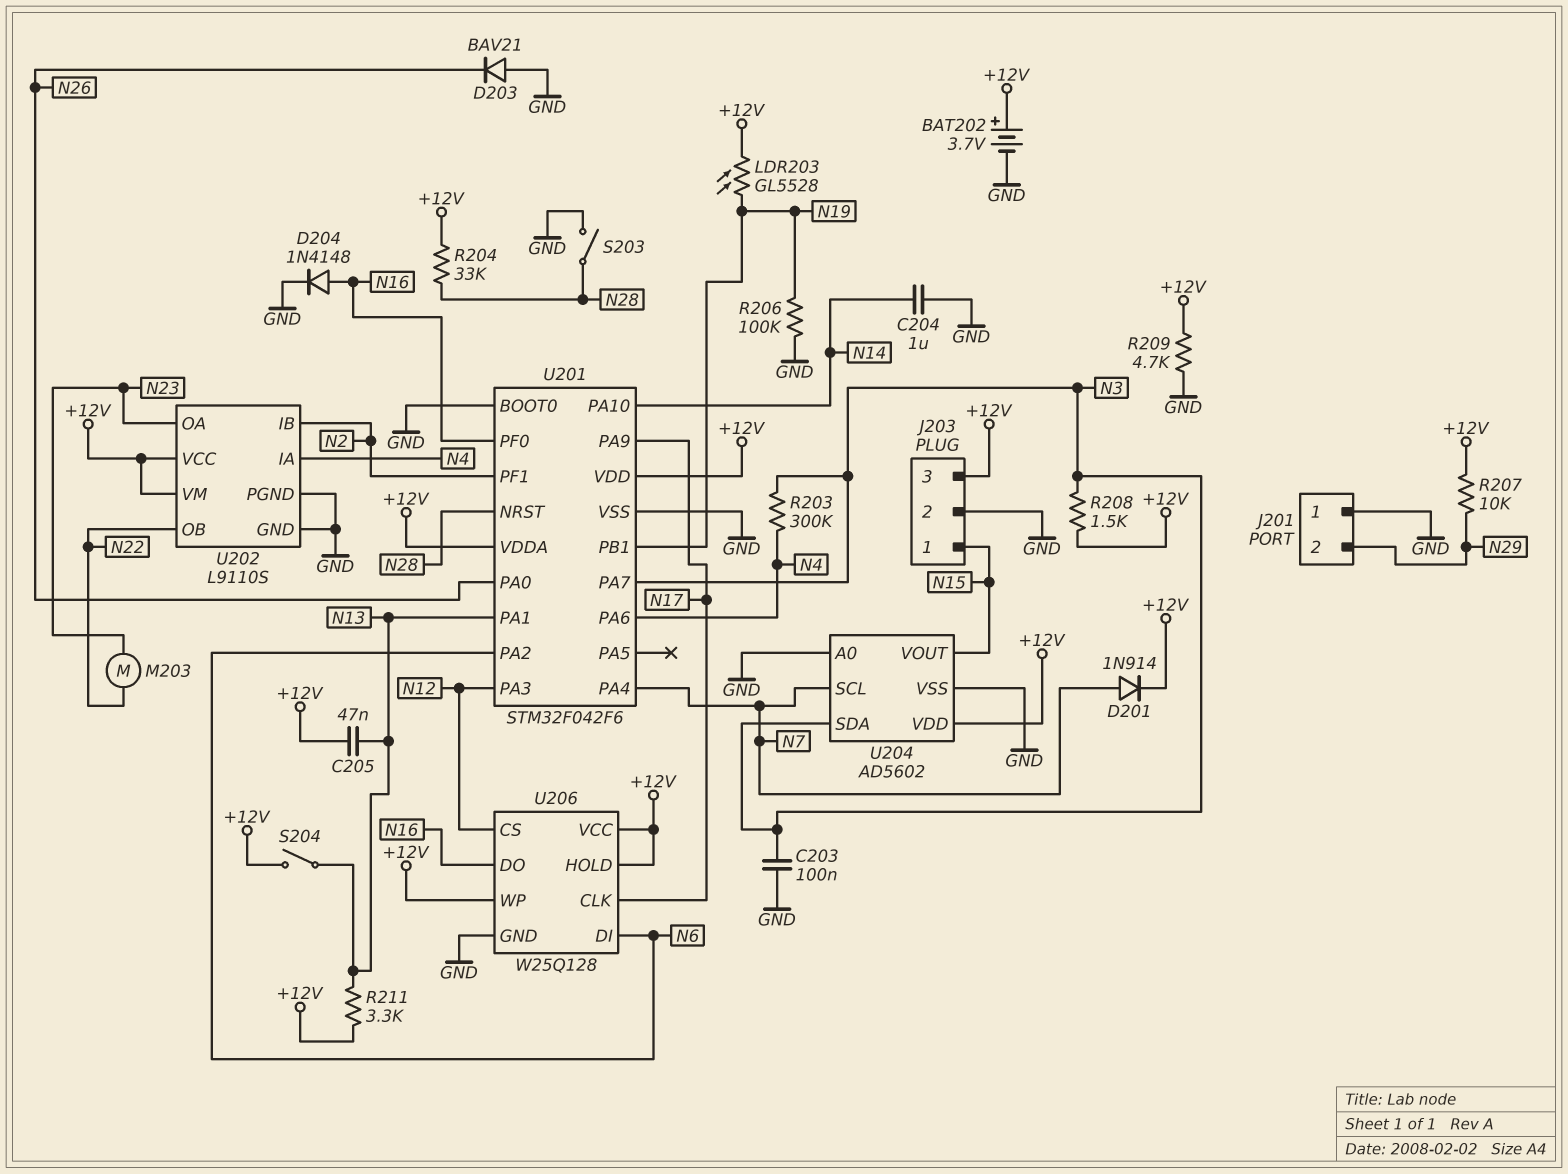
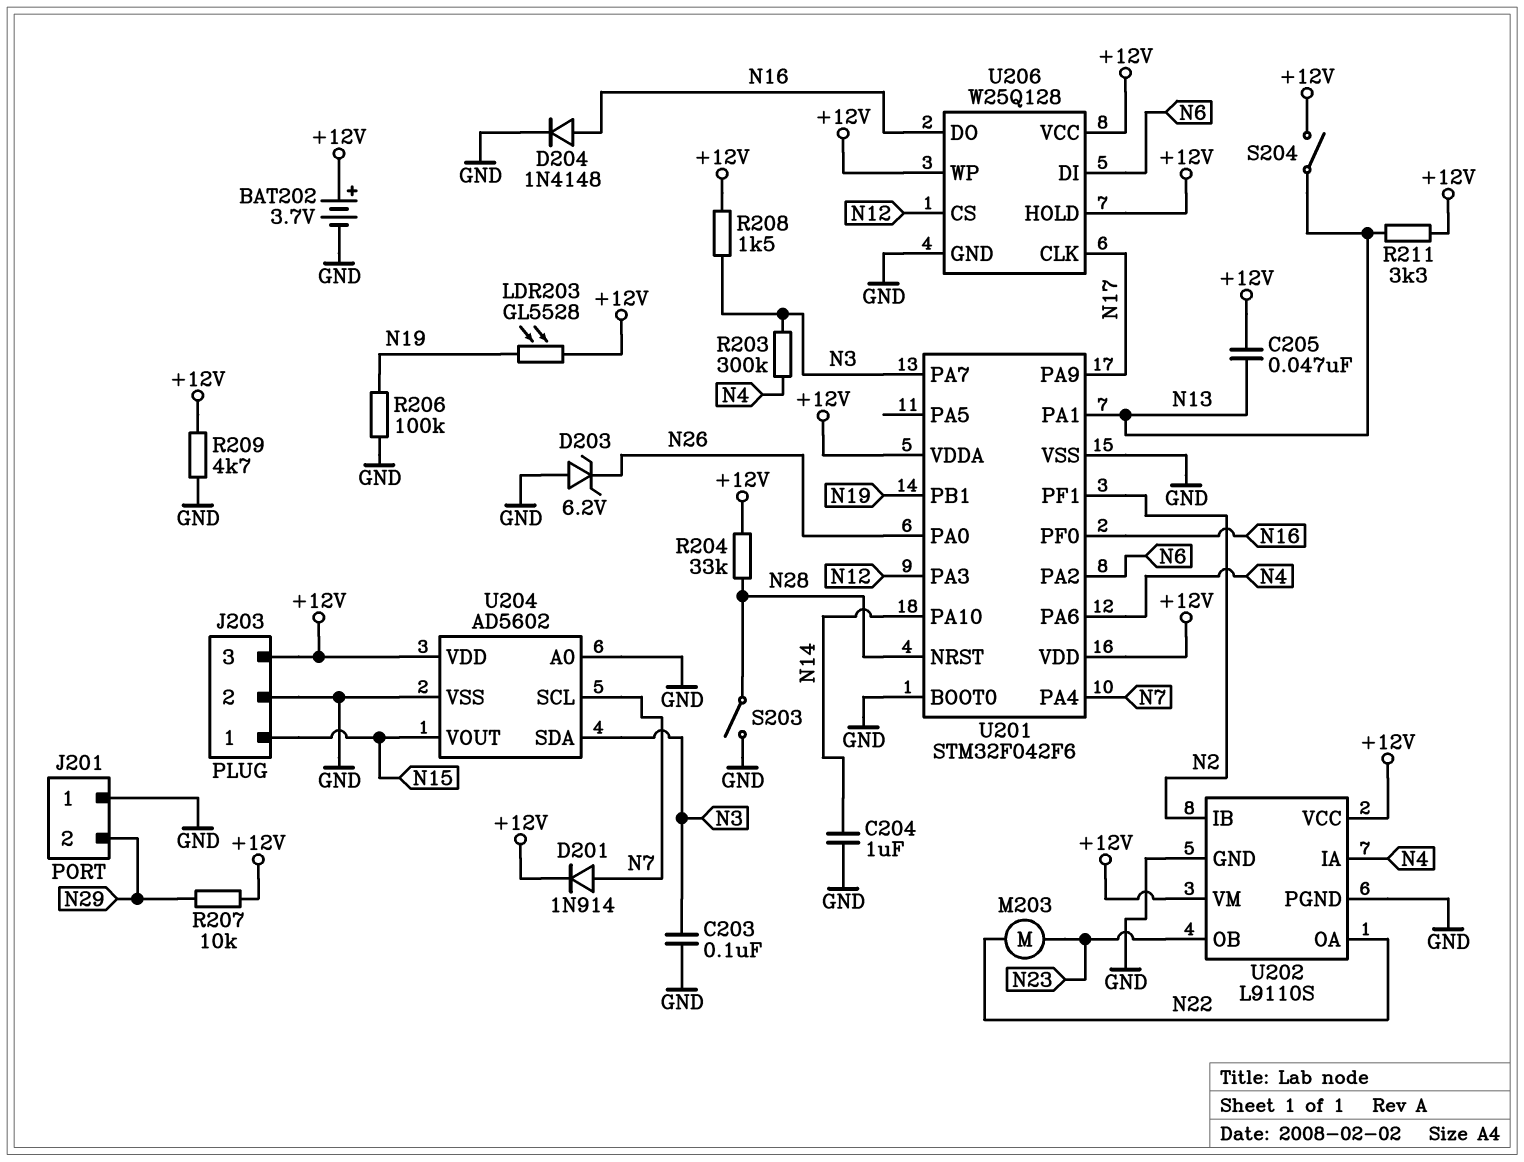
D203: diode BAV21 (A GND, K N26) -> zener 6.2V (A GND, K N26)
U202 pin OA: N23 -> N22
U202 pin OB: N22 -> N23

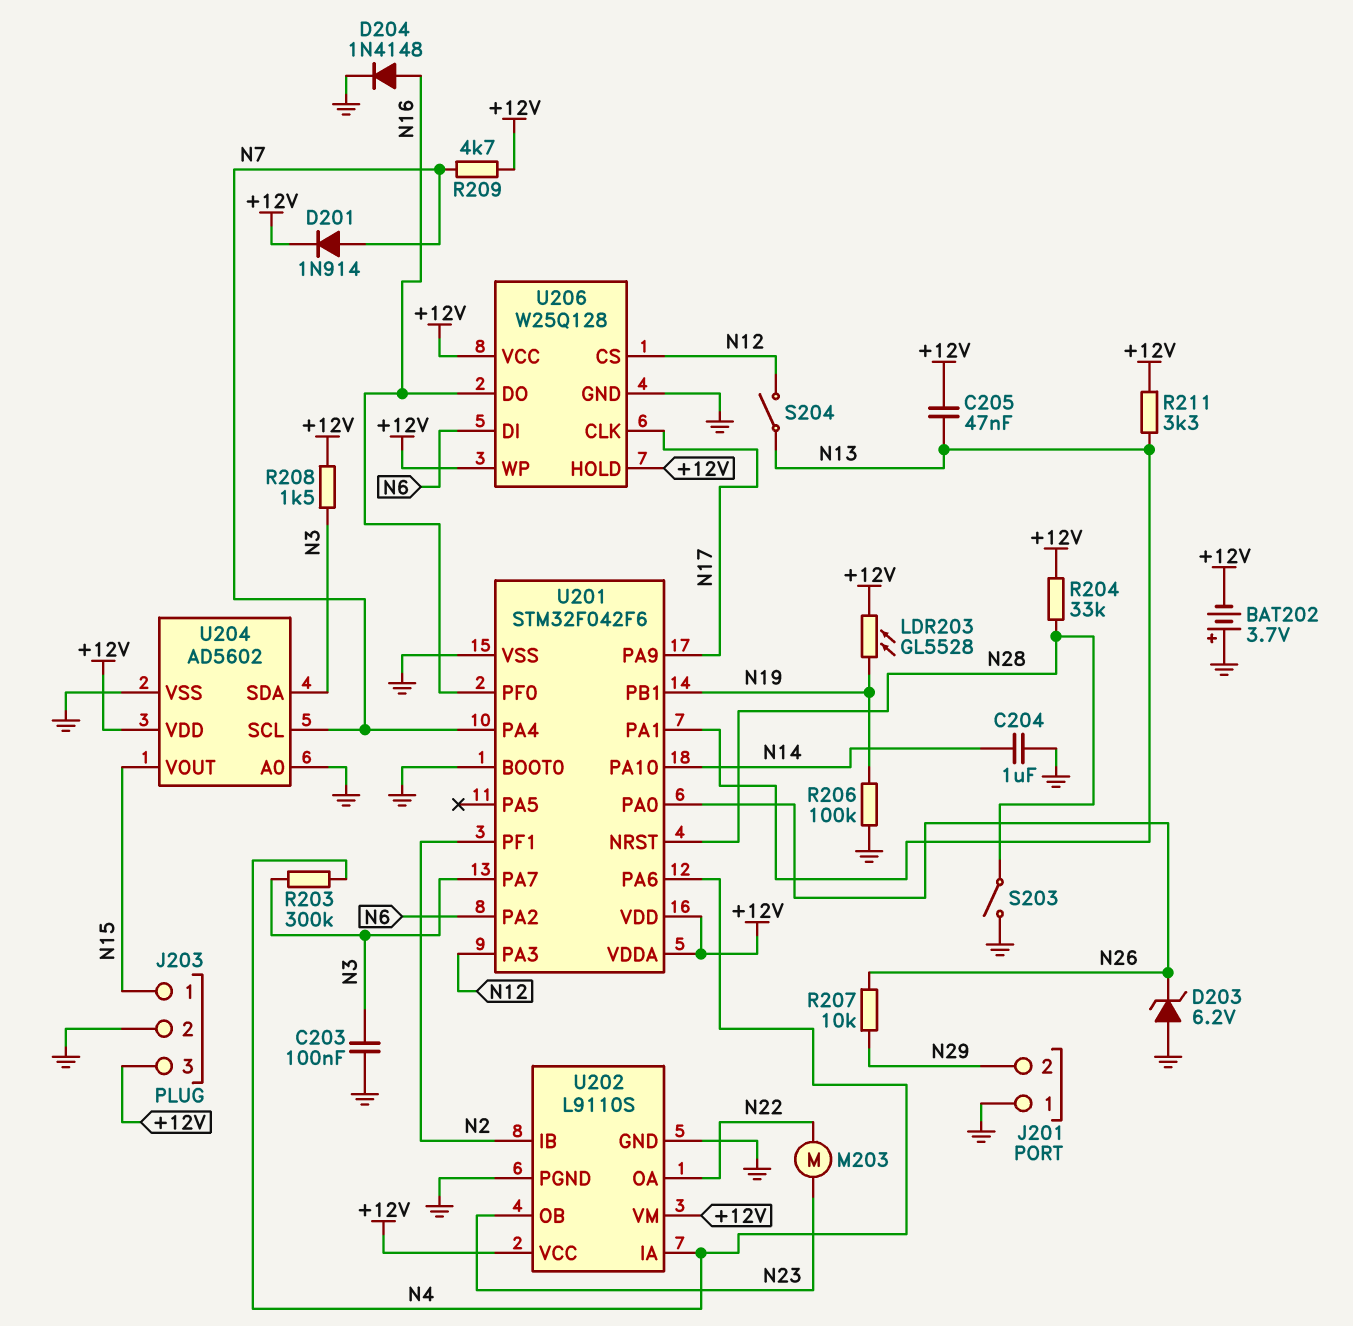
BAT202: 3.7V (plus +12V, minus GND) -> 3.7V (plus GND, minus +12V)
R207: 10k (+12V, N29) -> 10k (N26, N29)
R209: 4.7k (+12V, GND) -> 4.7k (+12V, N7)
S204: switch (+12V, N13) -> switch (N12, N13)

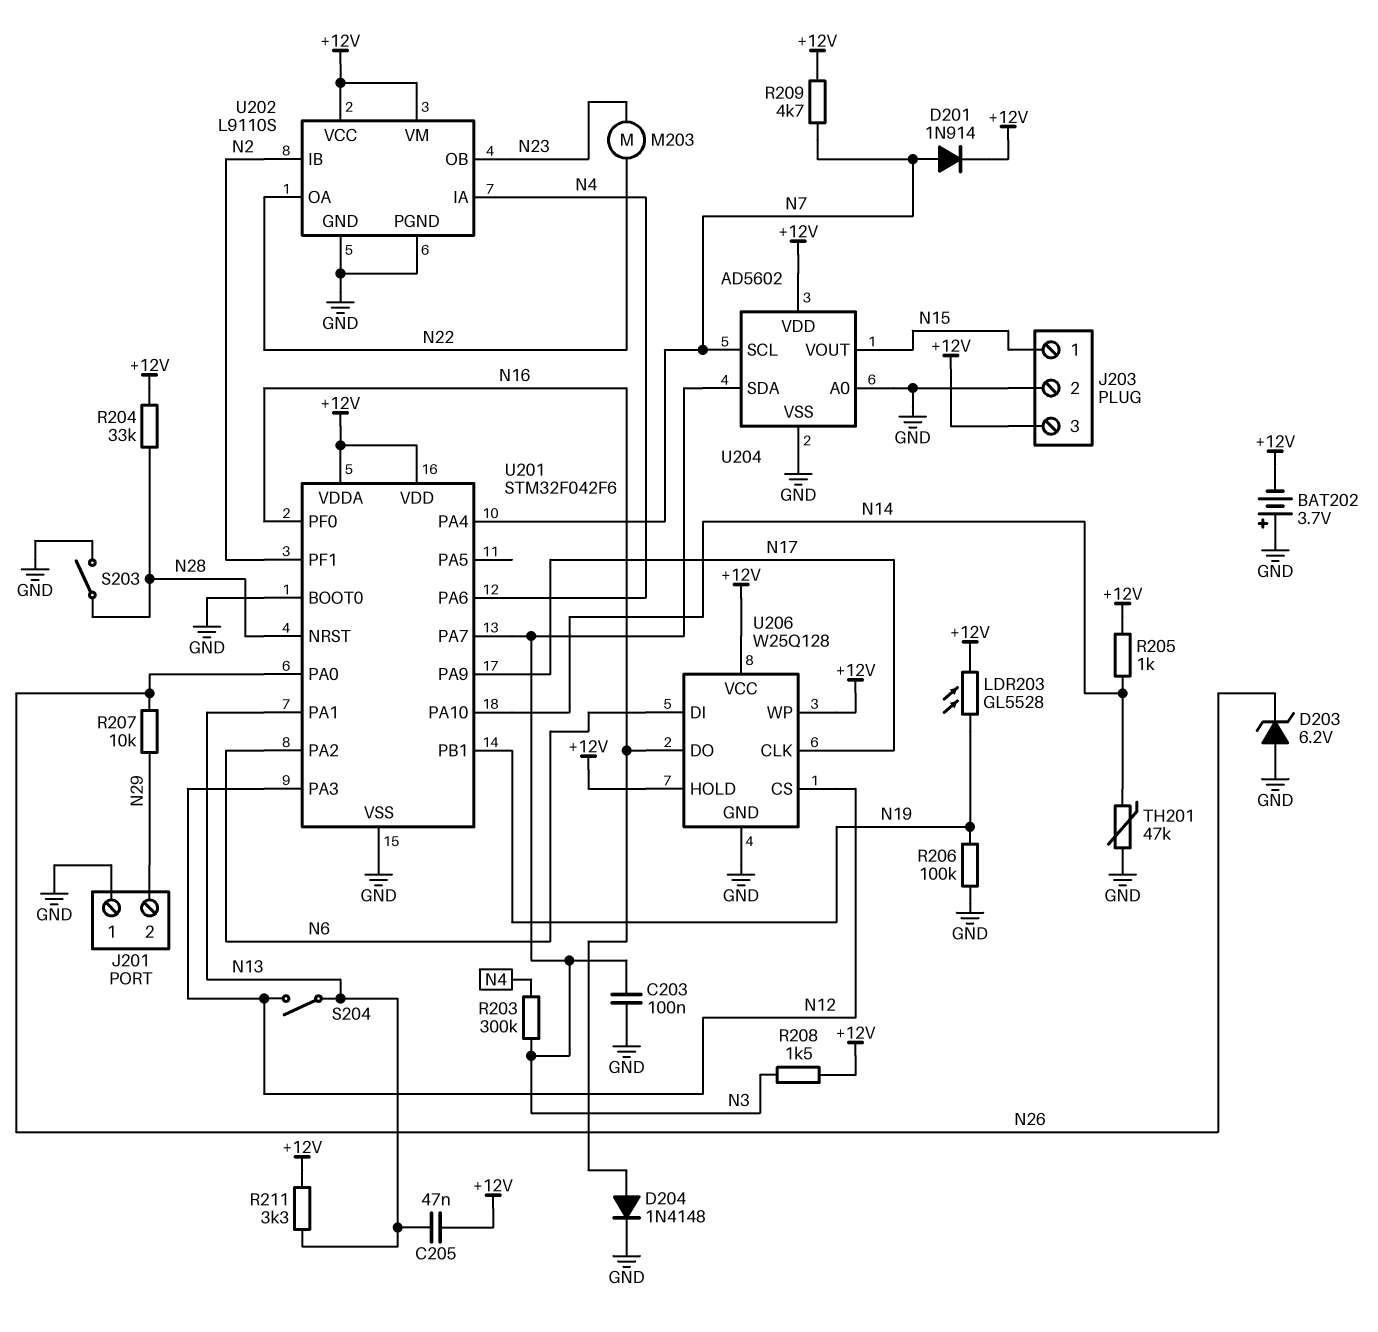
C204: 1uF (GND, N14) -> none
R205: none -> 1k (+12V, N14)
TH201: none -> 47k (GND, N14)

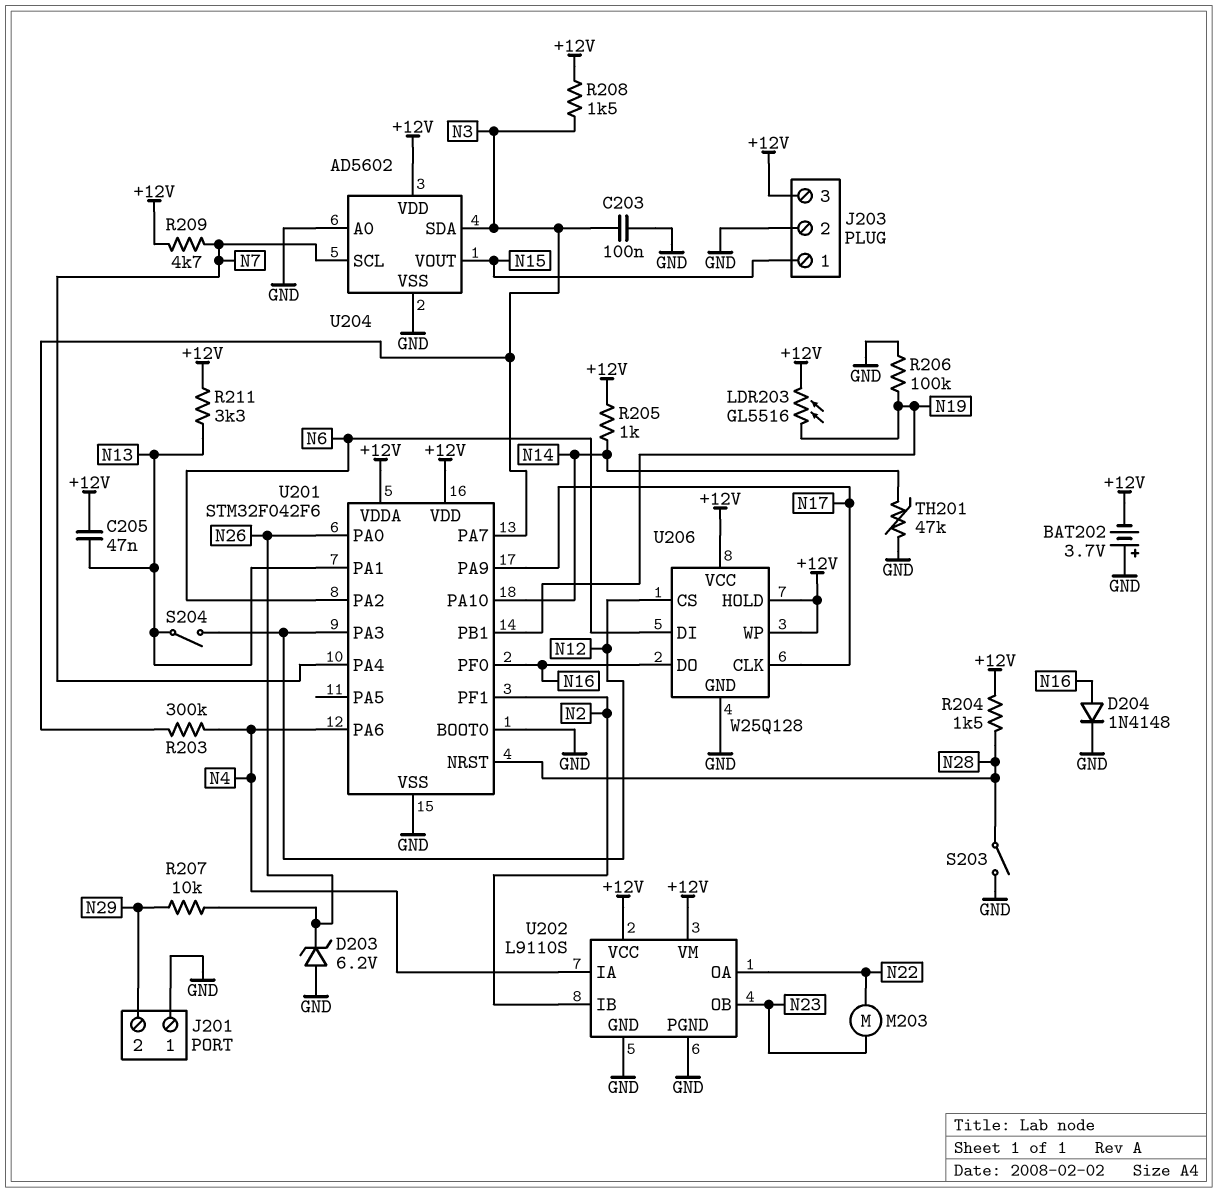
D201: diode 1N914 (A N7, K +12V) -> none
LDR203: GL5528 (+12V, N19) -> GL5516 (+12V, N19)
R204: 33k (+12V, N28) -> 1.5k (+12V, N28)

